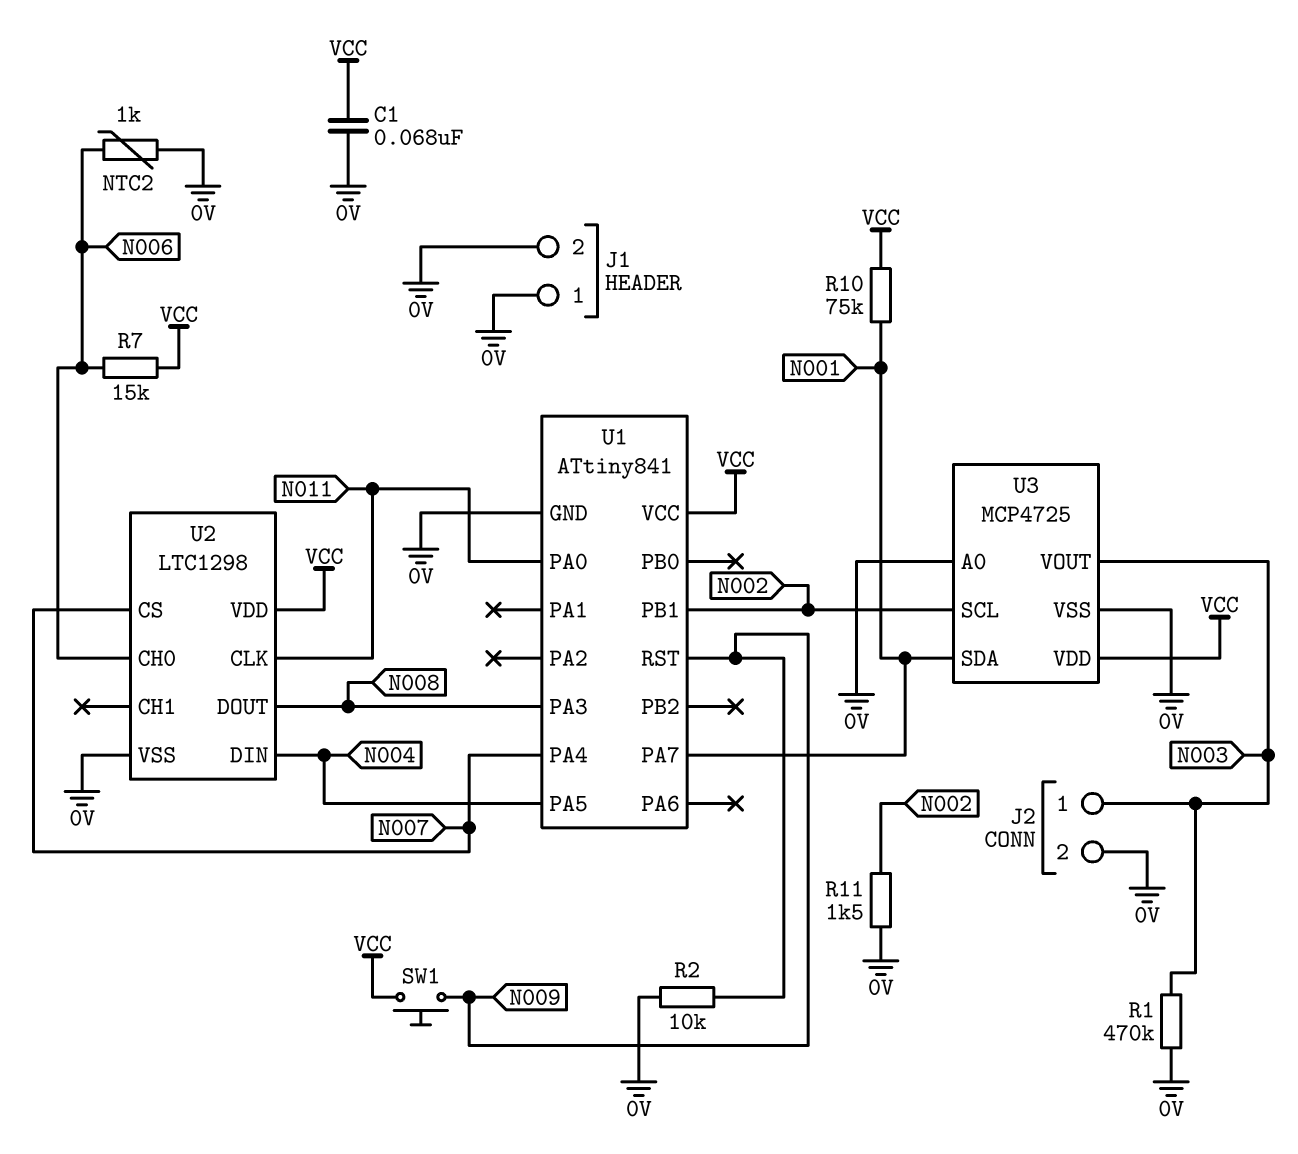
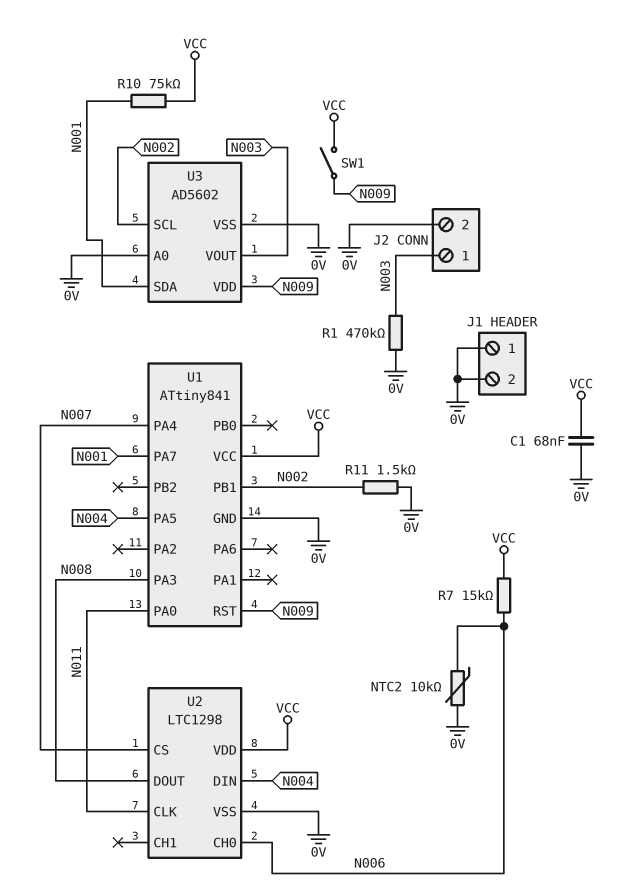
NTC2: 1k (0V, N006) -> 10k (0V, N006)
R2: 10k (0V, N009) -> none
SW1: button (N009, VCC) -> switch (N009, VCC)
U3: MCP4725 -> AD5602
U3 pin VDD: VCC -> N009

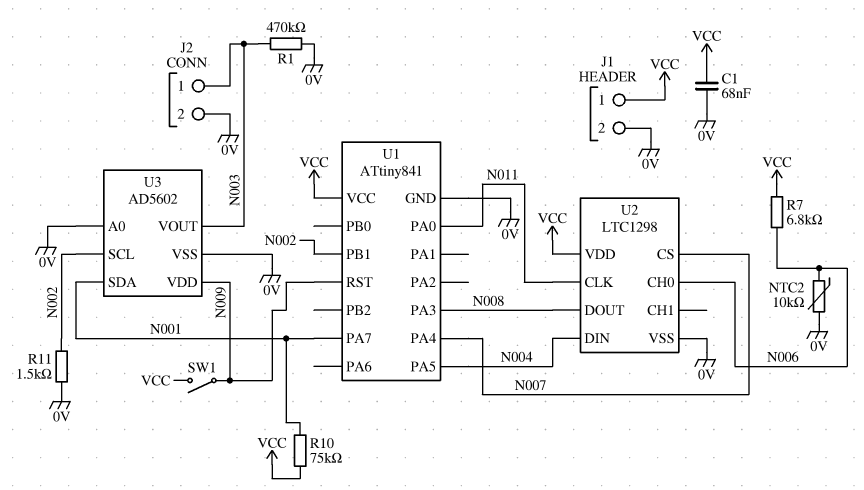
J1 pin 1: 0V -> VCC
R7: 15k (N006, VCC) -> 6.8k (N006, VCC)

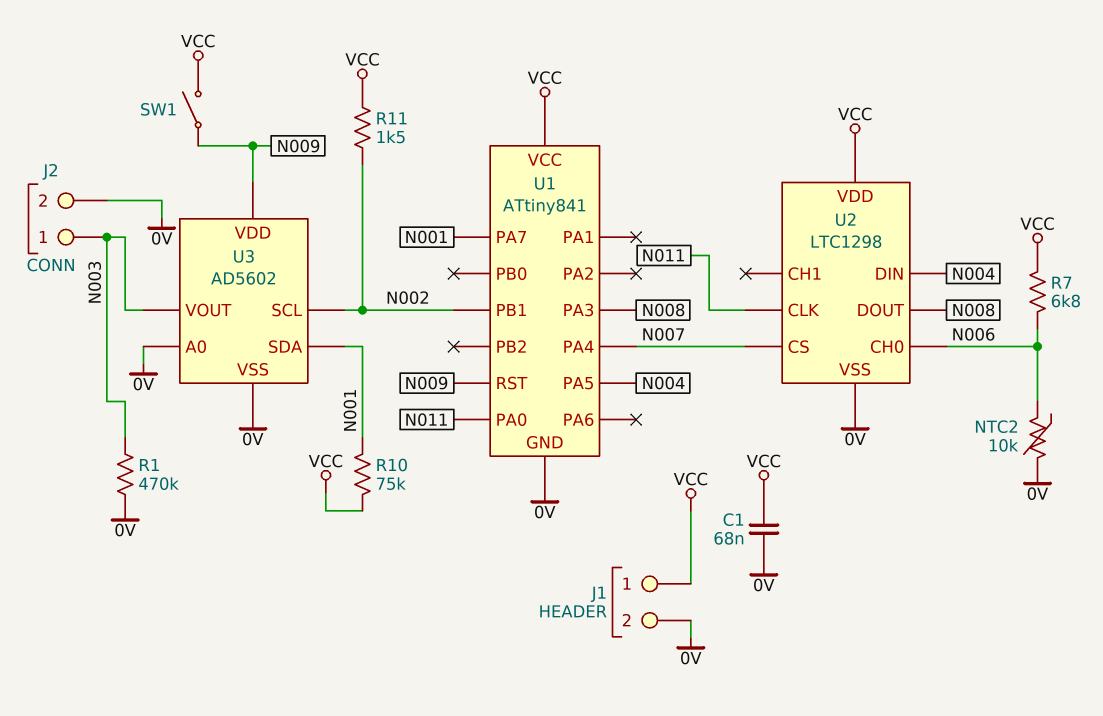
R11: 1.5k (0V, N002) -> 1.5k (N002, VCC)

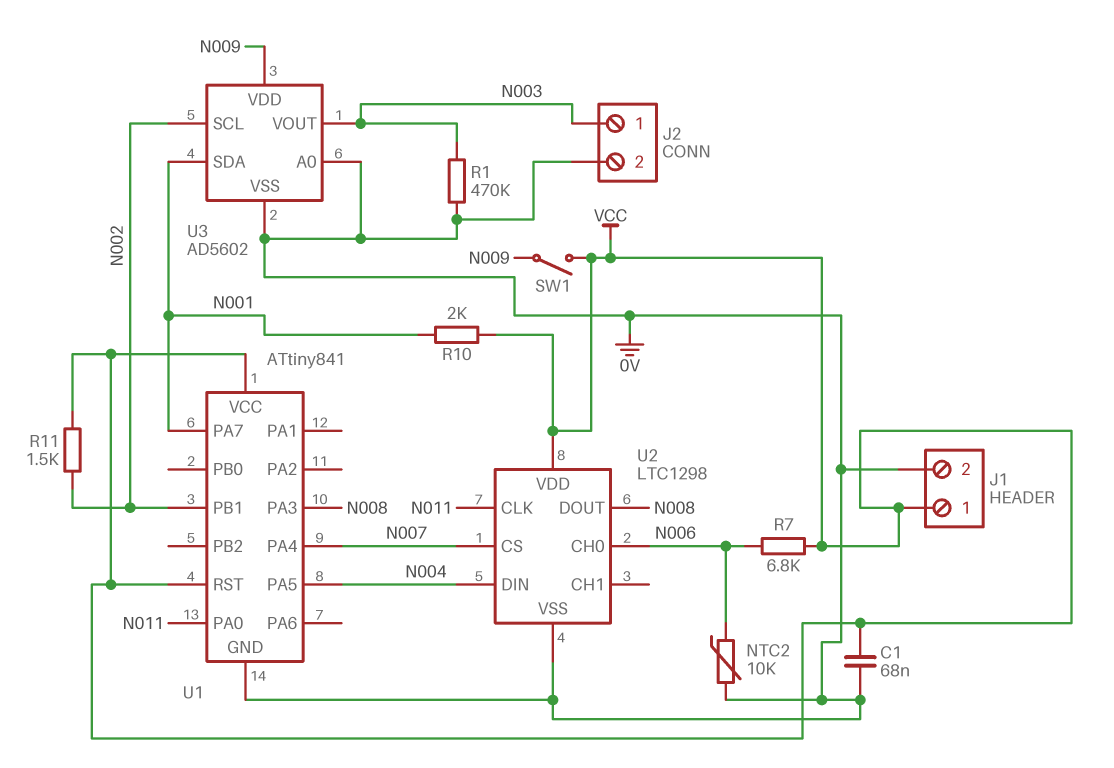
R10: 75k (N001, VCC) -> 2k (N001, VCC)
U1 pin RST: N009 -> VCC

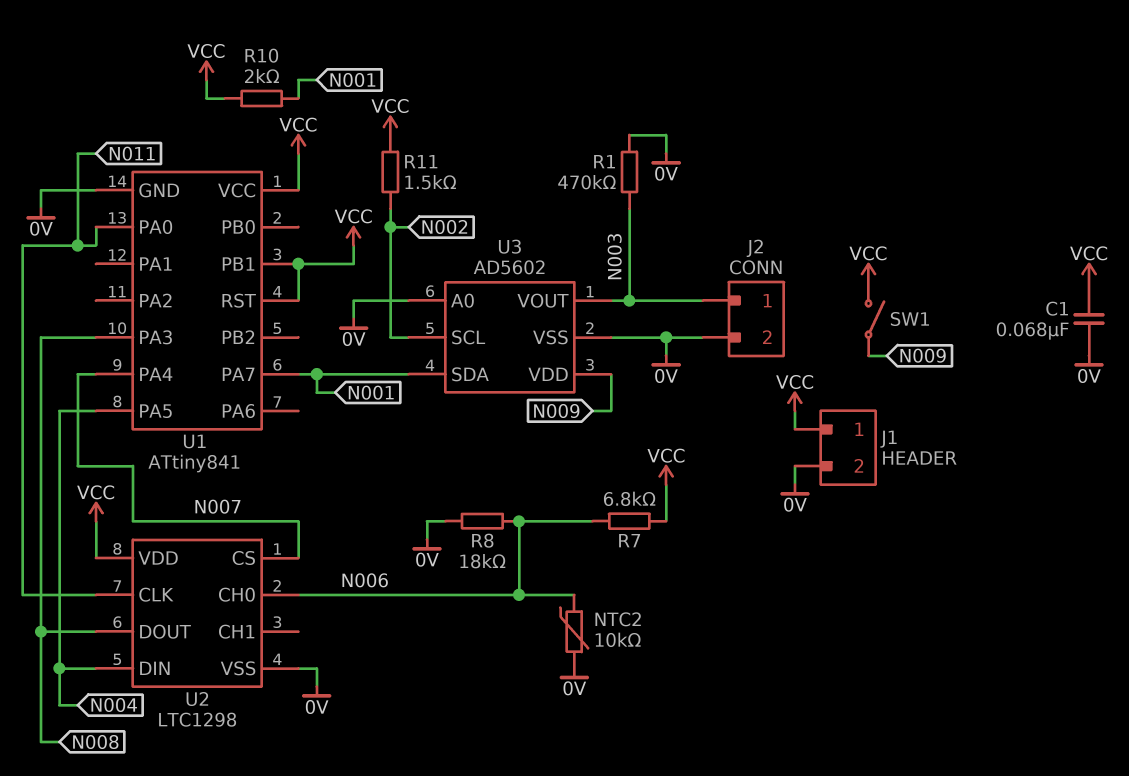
R8: none -> 18k (0V, N006)
U1 pin PB1: N002 -> VCC

